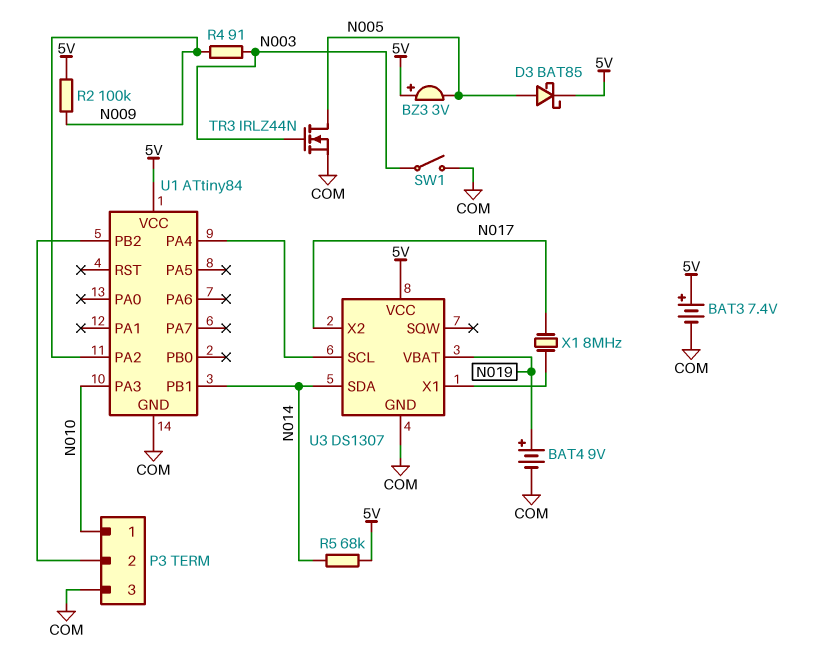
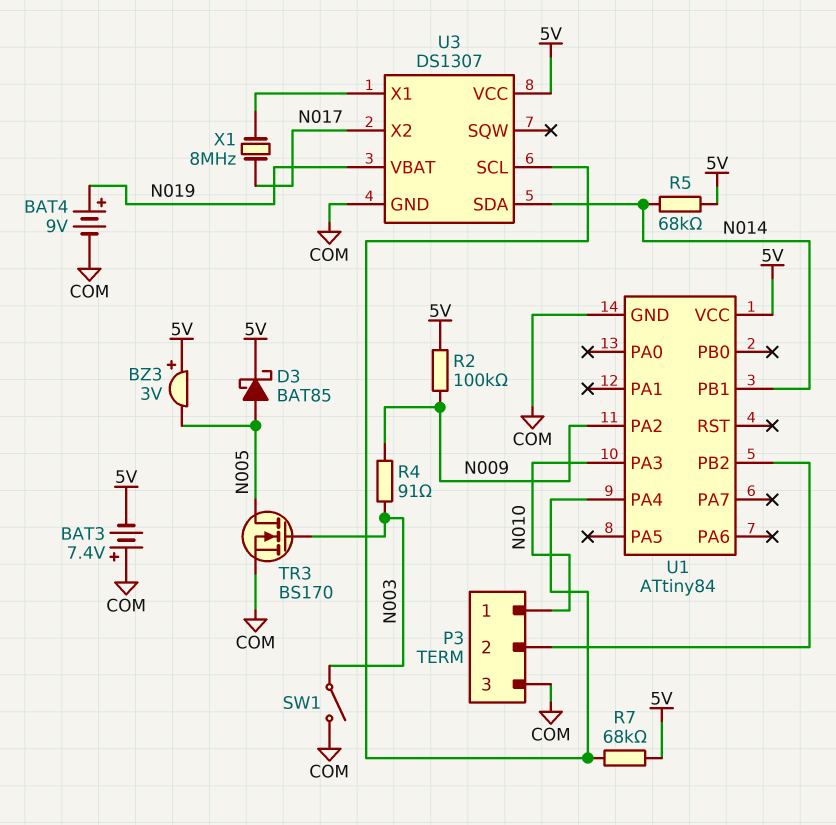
BAT3: 7.4V (plus 5V, minus COM) -> 7.4V (plus COM, minus 5V)
R7: none -> 68k (5V, U1/PA4)
TR3: NMOS IRLZ44N (G N003, D N005, S COM) -> NMOS BS170 (G N003, D N005, S COM)

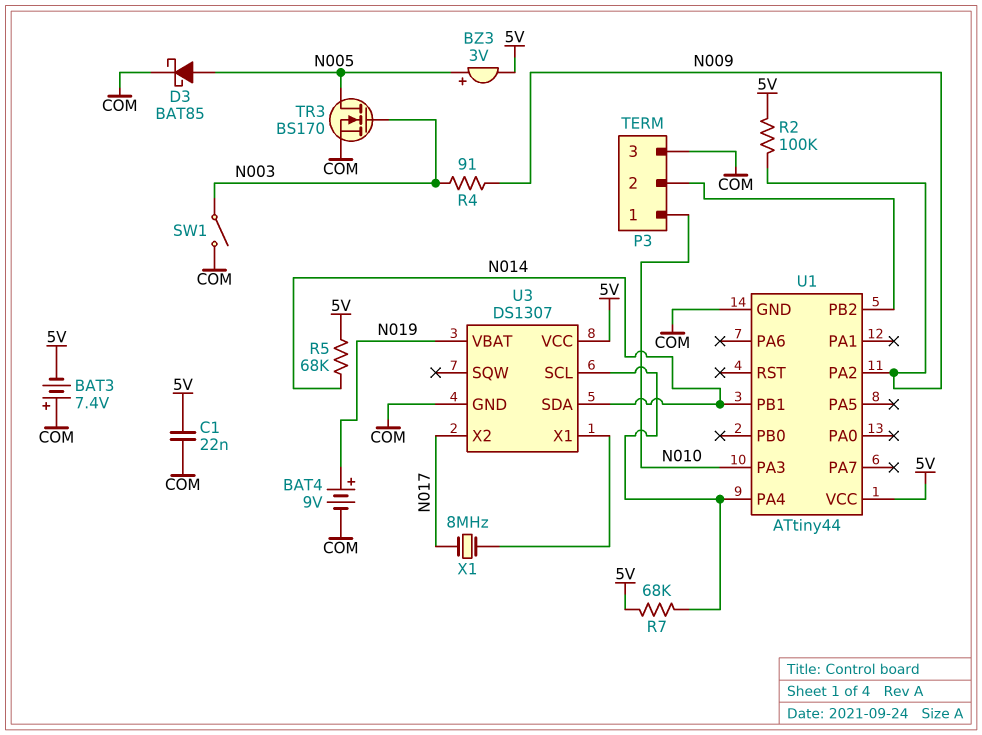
BZ3: buzzer 3V (plus 5V, minus N005) -> buzzer 3V (plus N005, minus 5V)
C1: none -> 22nF (5V, COM)
D3: schottky BAT85 (A N005, K 5V) -> schottky BAT85 (A N005, K COM)
U1: ATtiny84 -> ATtiny44

